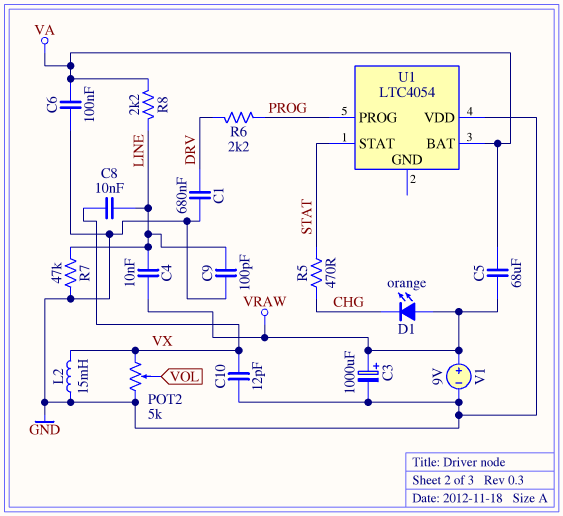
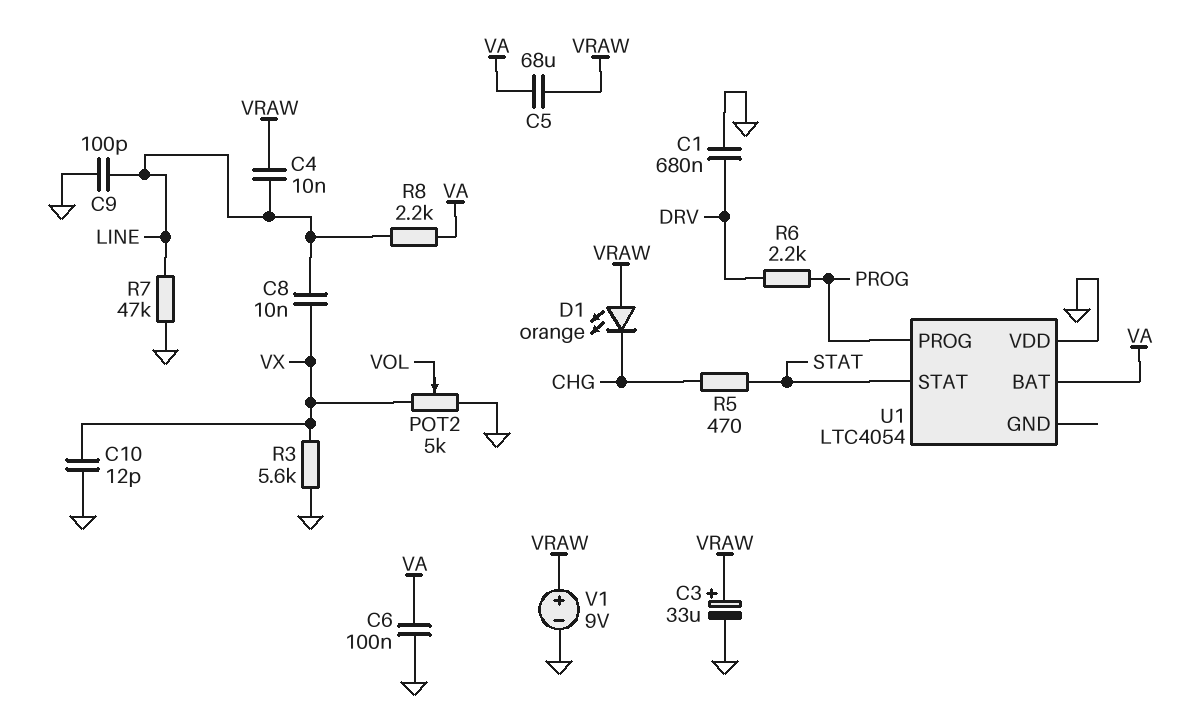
C3: 1000uF (plus VRAW, minus GND) -> 33uF (plus VRAW, minus GND)
L2: 15mH (GND, VX) -> none
R3: none -> 5.6k (GND, VX)

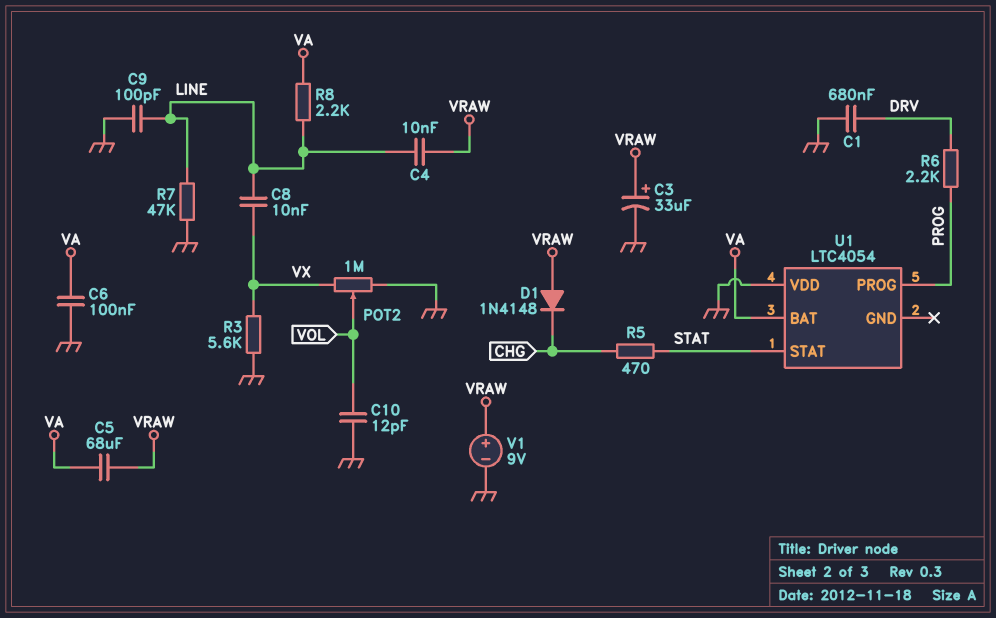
C10: 12pF (GND, VX) -> 12pF (GND, VOL)
D1: LED orange (A VRAW, K CHG) -> diode 1N4148 (A VRAW, K CHG)
POT2: 5k (GND, VX, wiper VOL) -> 1M (GND, VX, wiper VOL)

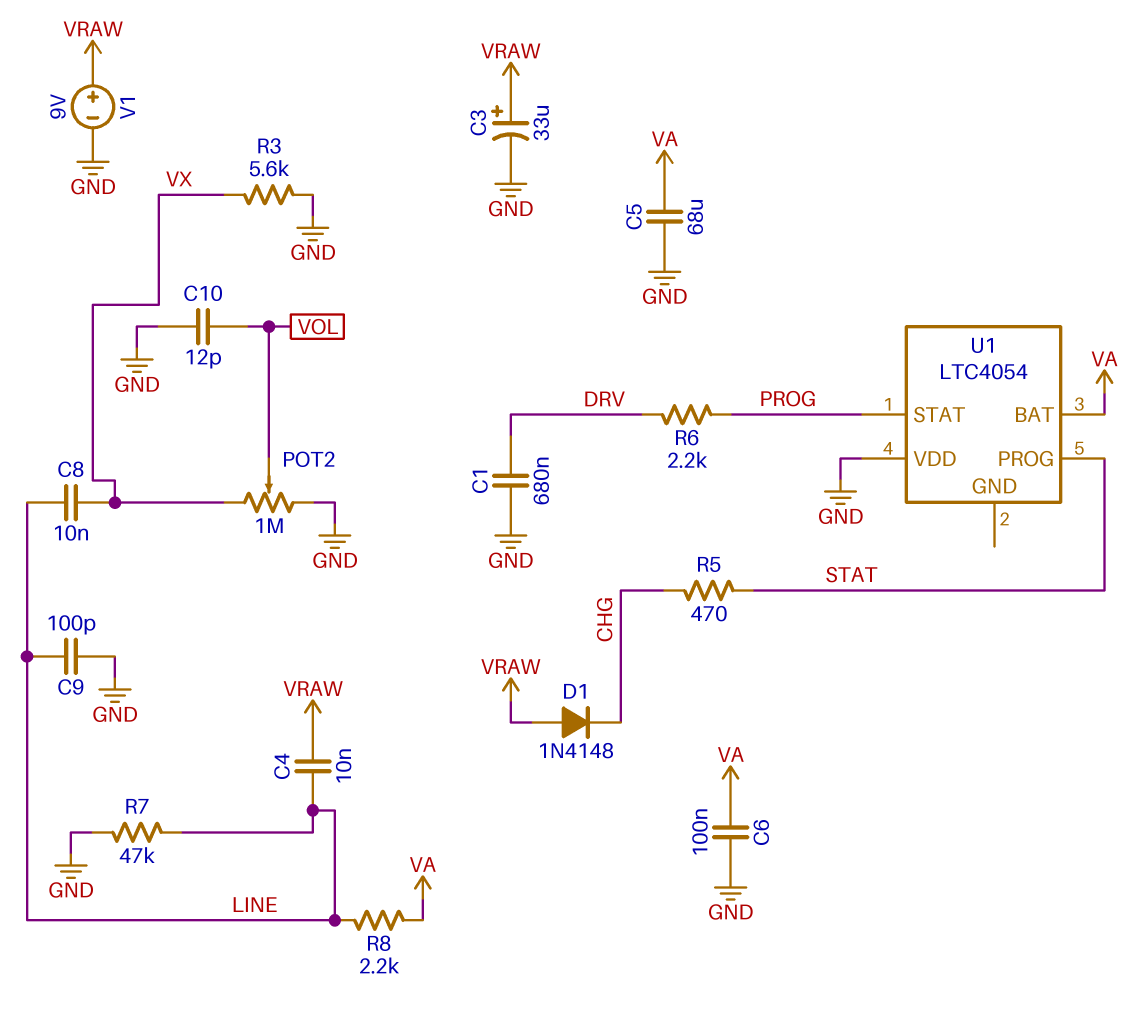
C5: 68uF (VA, VRAW) -> 68uF (GND, VA)
U1 pin PROG: PROG -> STAT
U1 pin STAT: STAT -> PROG

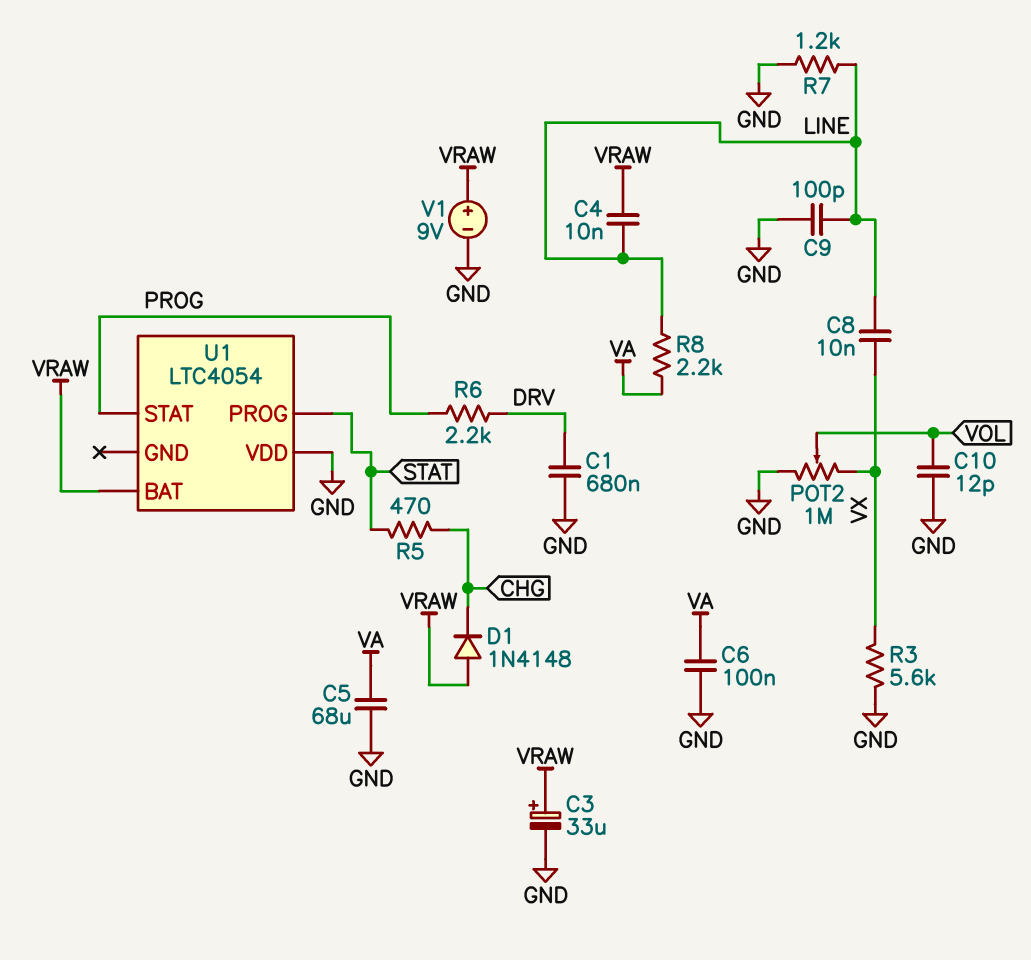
R7: 47k (GND, LINE) -> 1.2k (GND, LINE)
U1 pin BAT: VA -> VRAW

